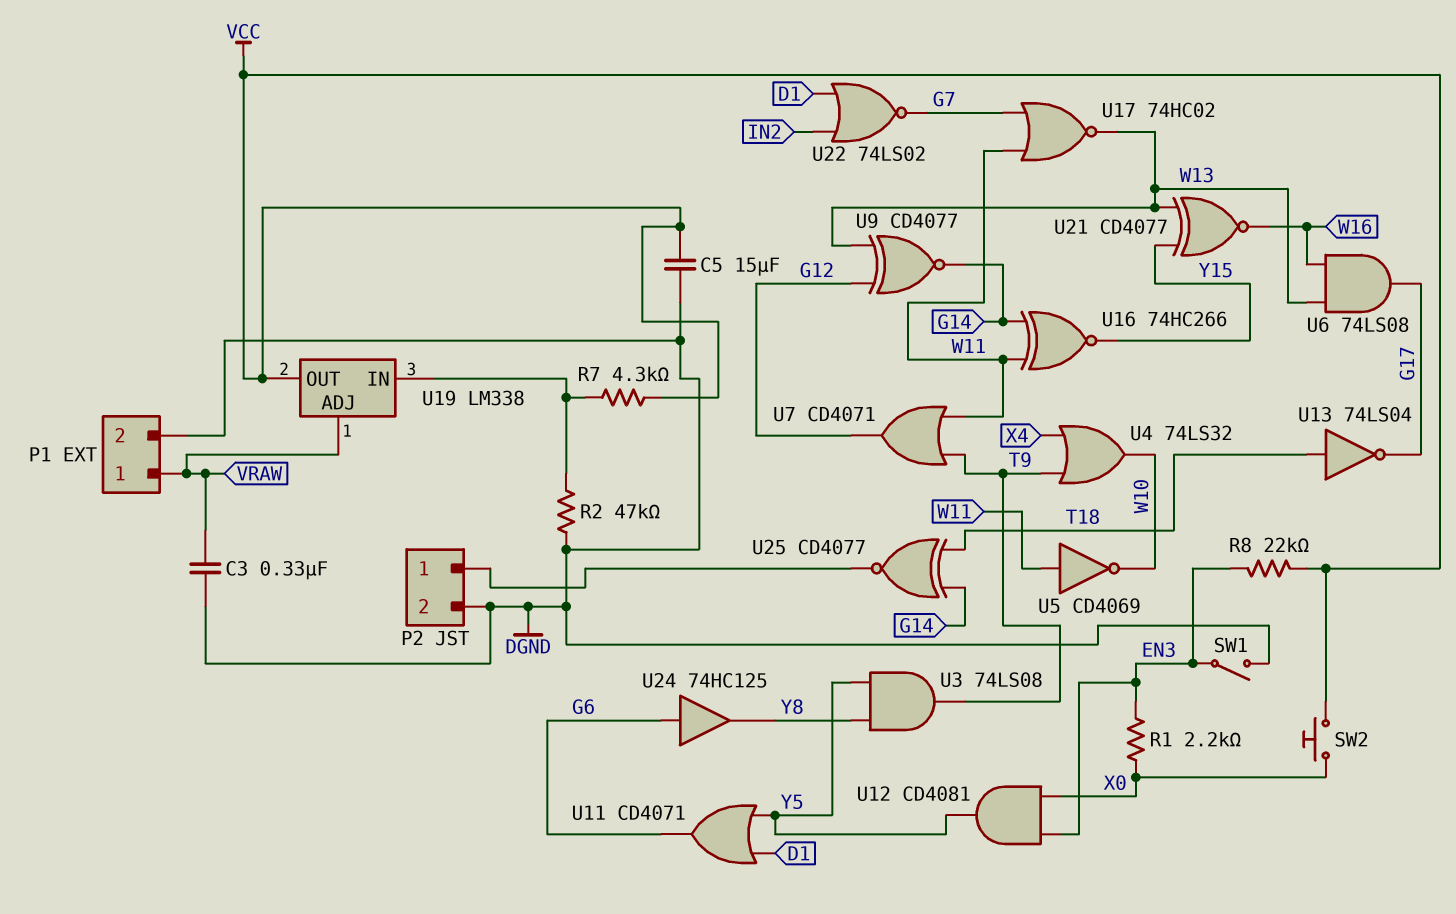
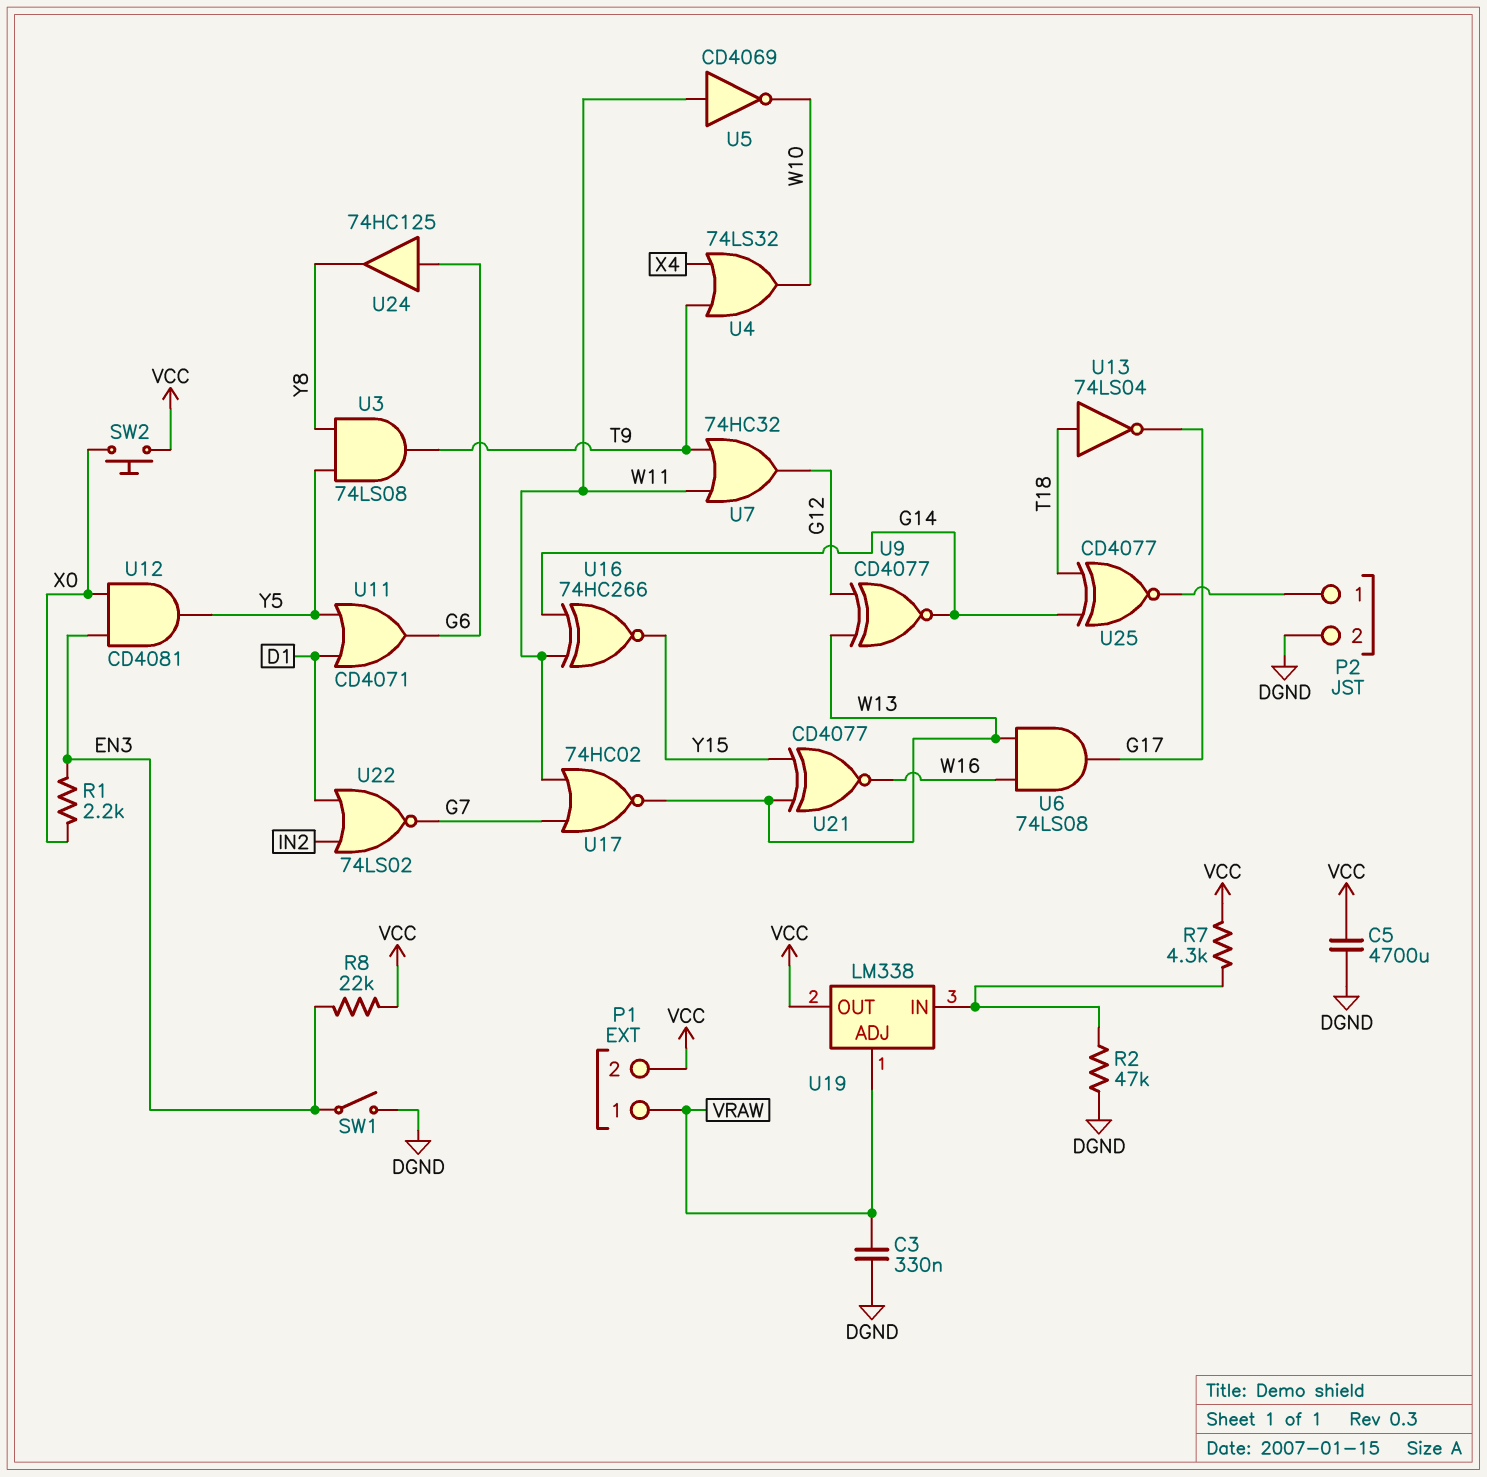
C5: 15uF (DGND, VCC) -> 4700uF (DGND, VCC)
P1 pin 2: DGND -> VCC
U7: OR CD4071 (in T9, in W11, out G12) -> OR 74HC32 (in T9, in W11, out G12)

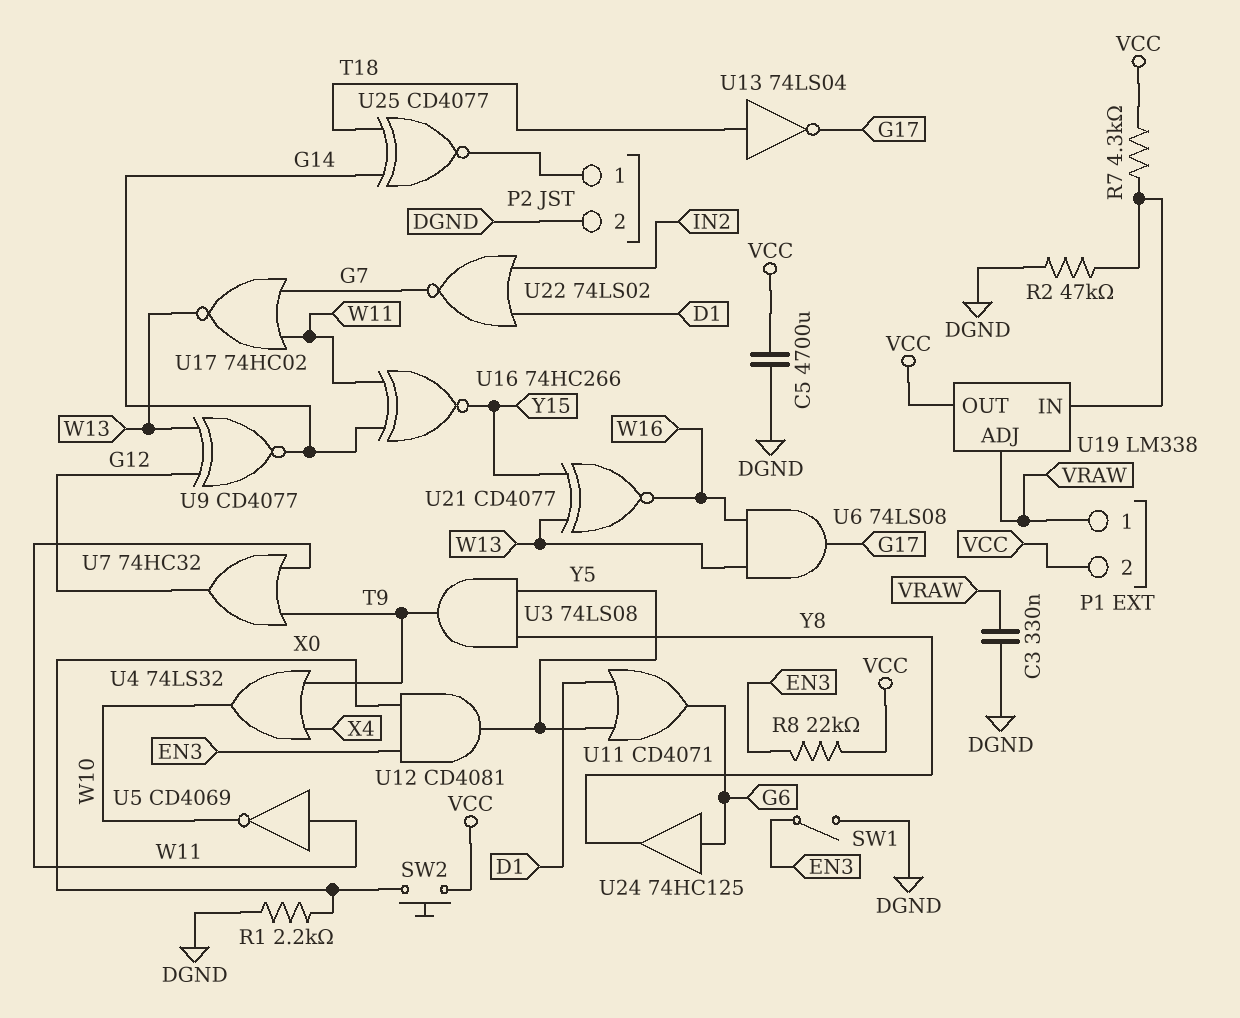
R1: 2.2k (EN3, X0) -> 2.2k (DGND, X0)

